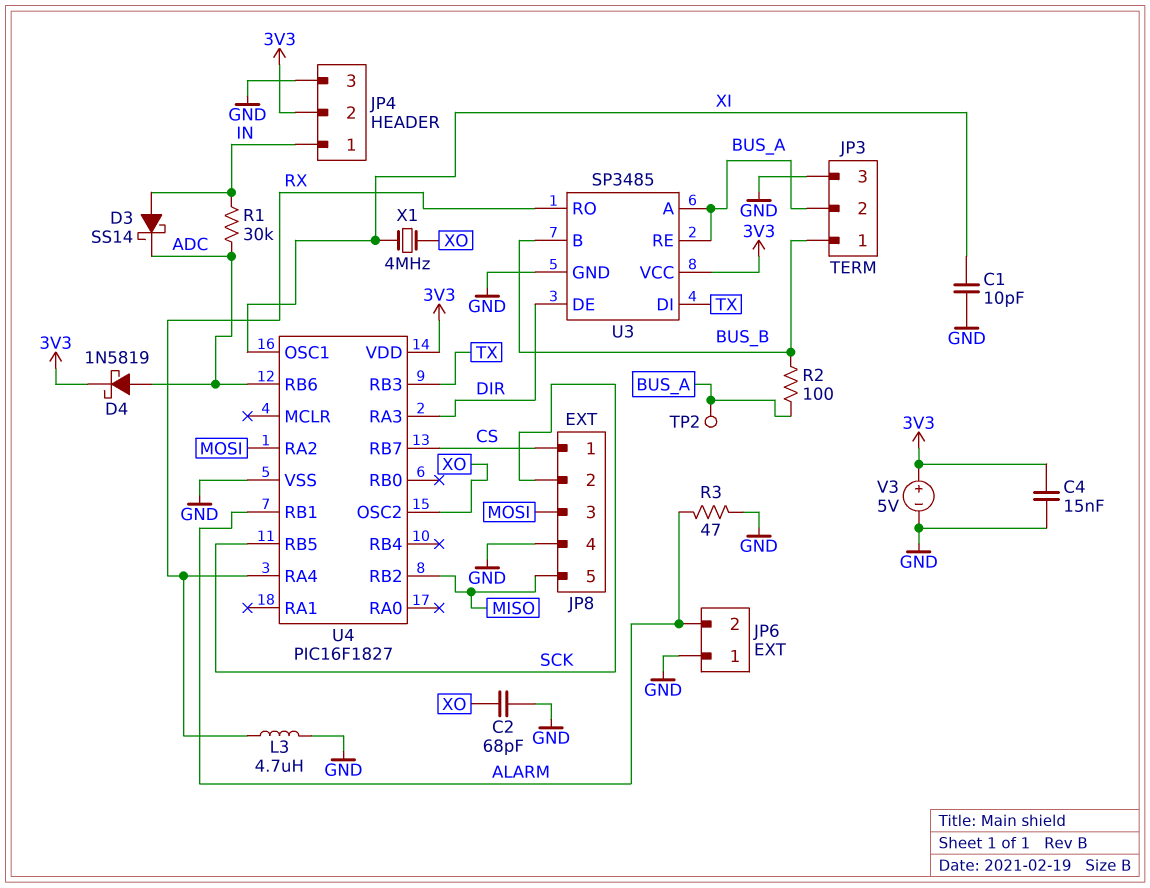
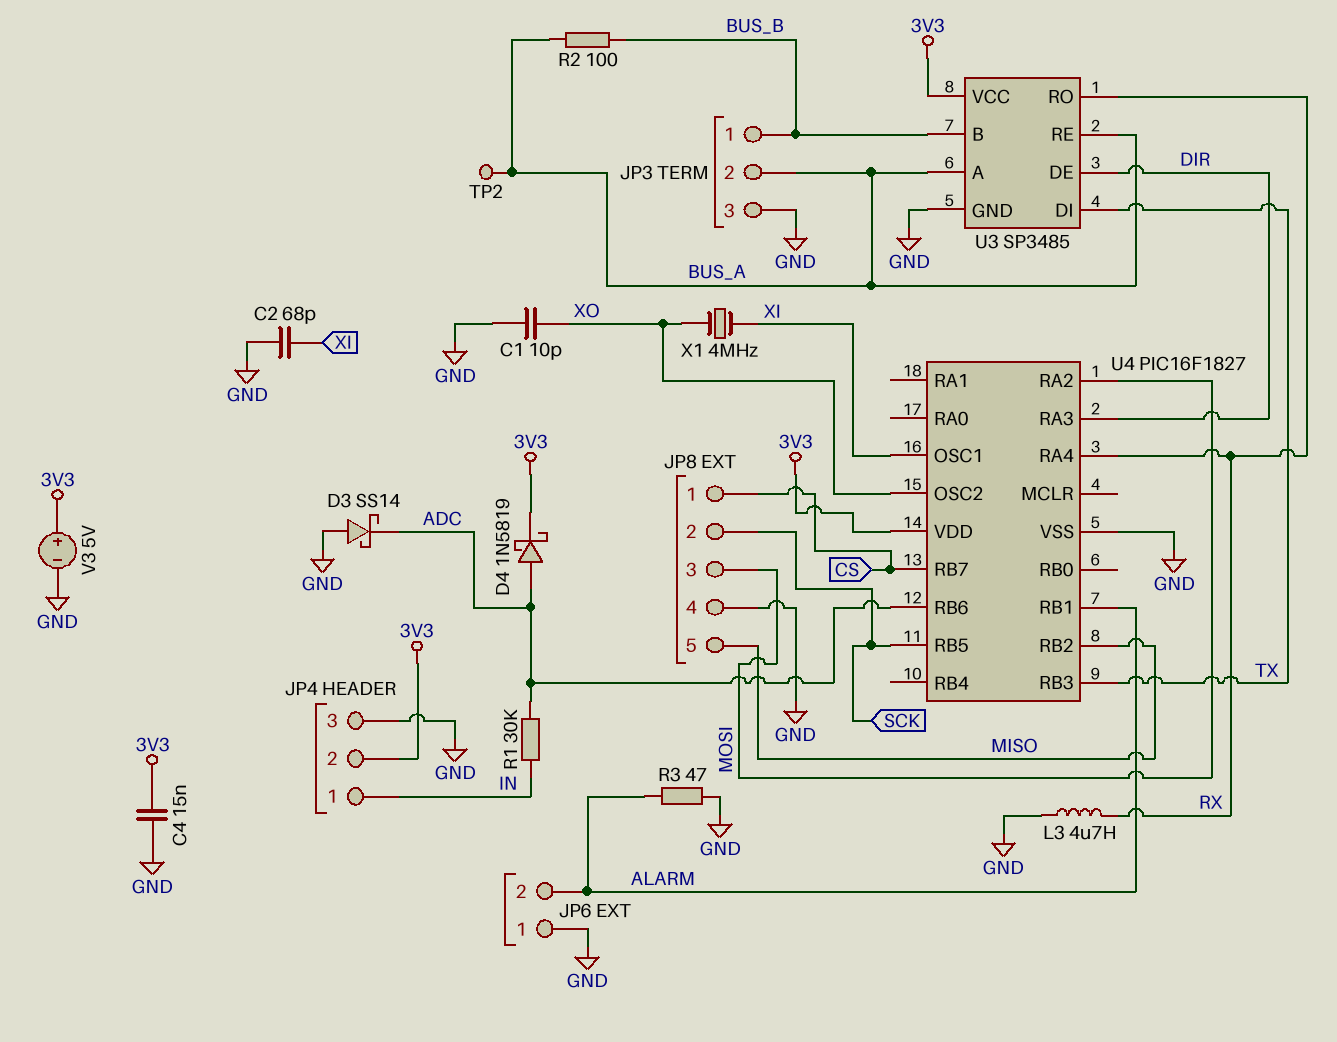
C1: 10pF (GND, XI) -> 10pF (GND, XO)
C2: 68pF (GND, XO) -> 68pF (GND, XI)
D3: schottky SS14 (A IN, K ADC) -> schottky SS14 (A GND, K ADC)

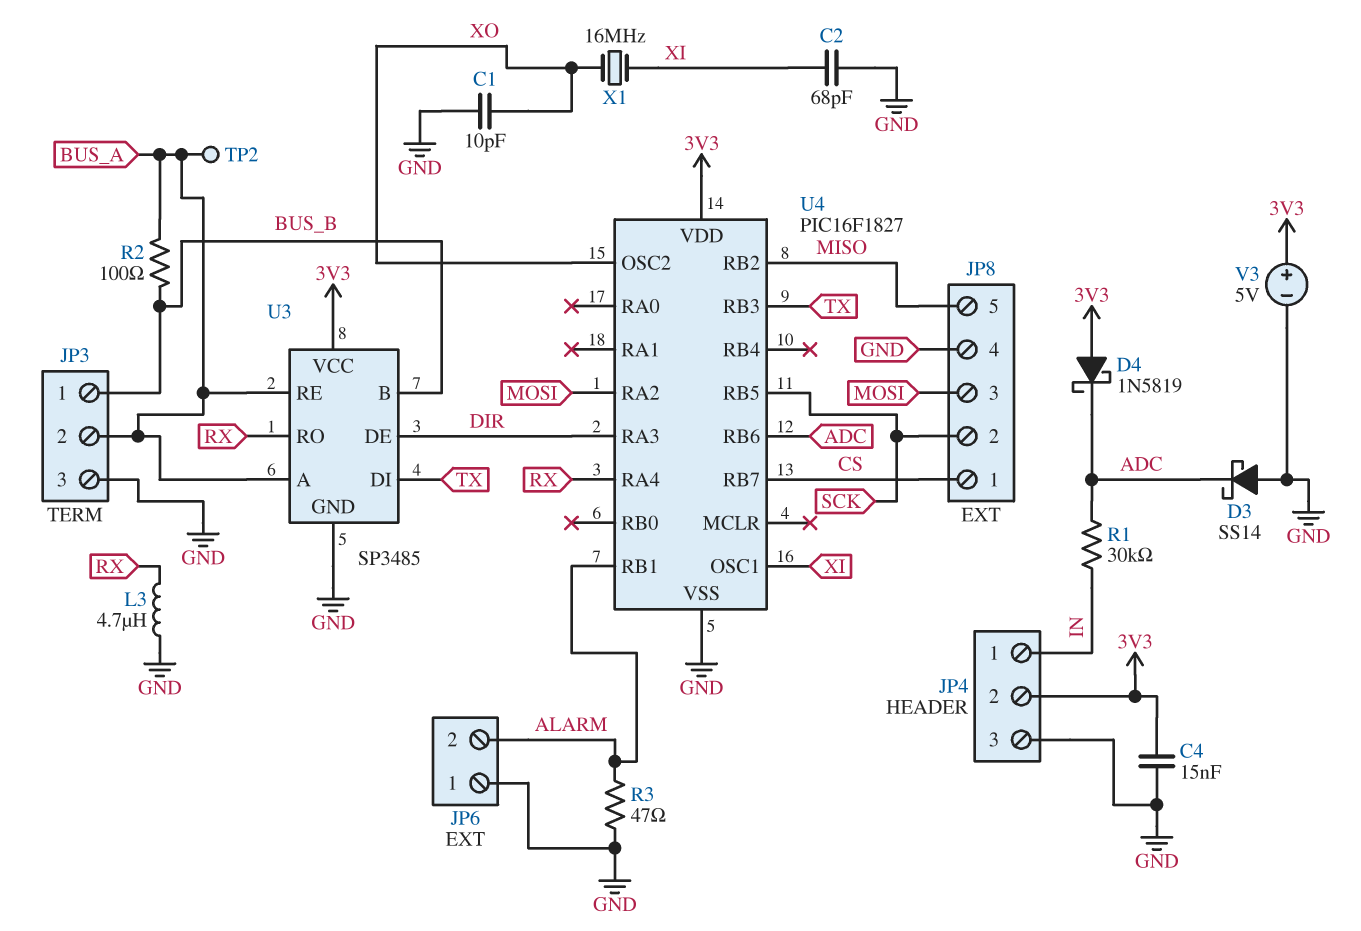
D4: schottky 1N5819 (A ADC, K 3V3) -> schottky 1N5819 (A 3V3, K ADC)
X1: 4MHz (XI, XO) -> 16MHz (XI, XO)

